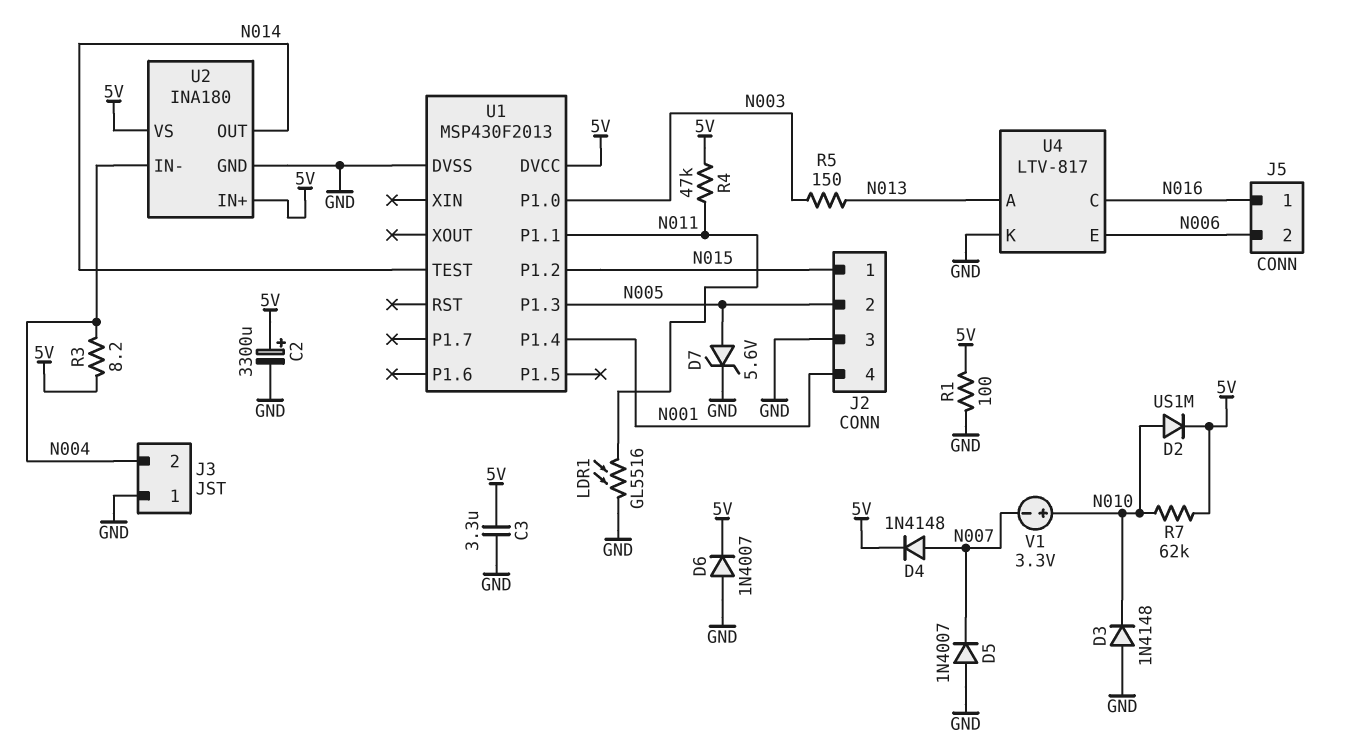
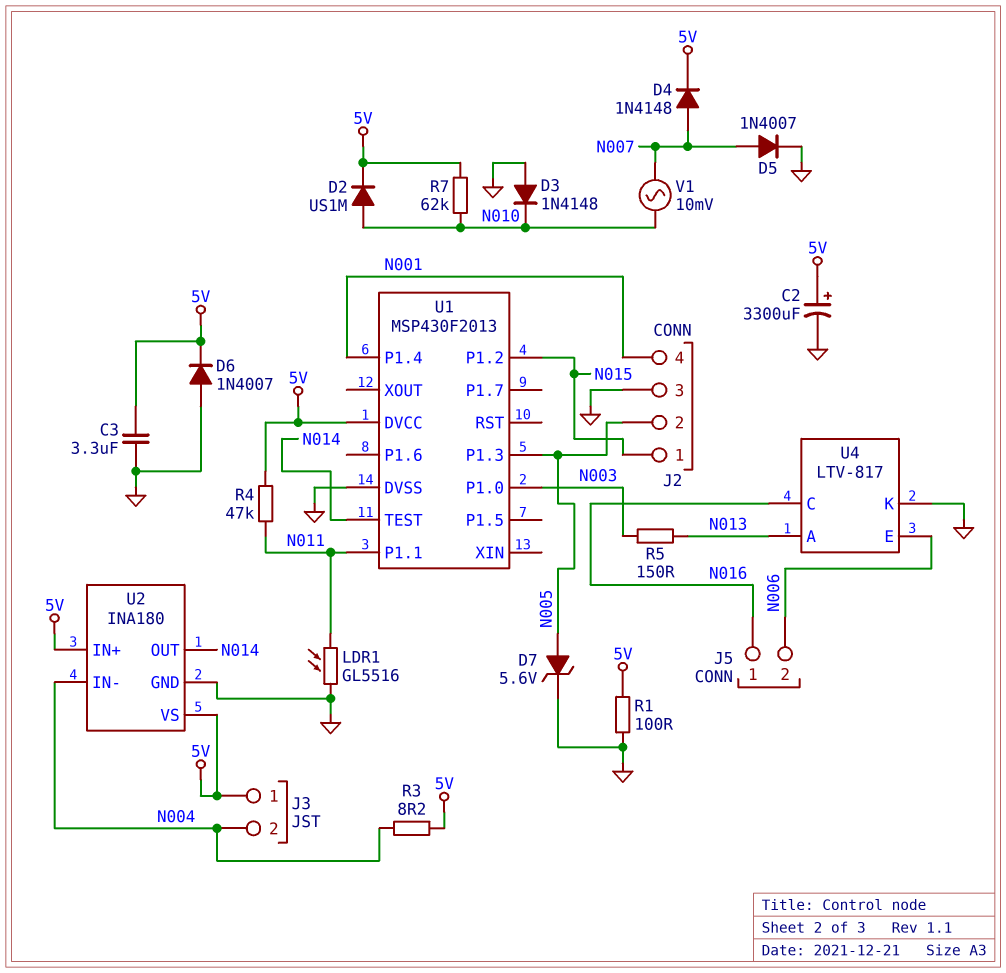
D5: diode 1N4007 (A GND, K N007) -> diode 1N4007 (A N007, K GND)
J3 pin 1: GND -> 5V
V1: 3.3V (plus N010, minus N007) -> AC 10mV (N007, N010)

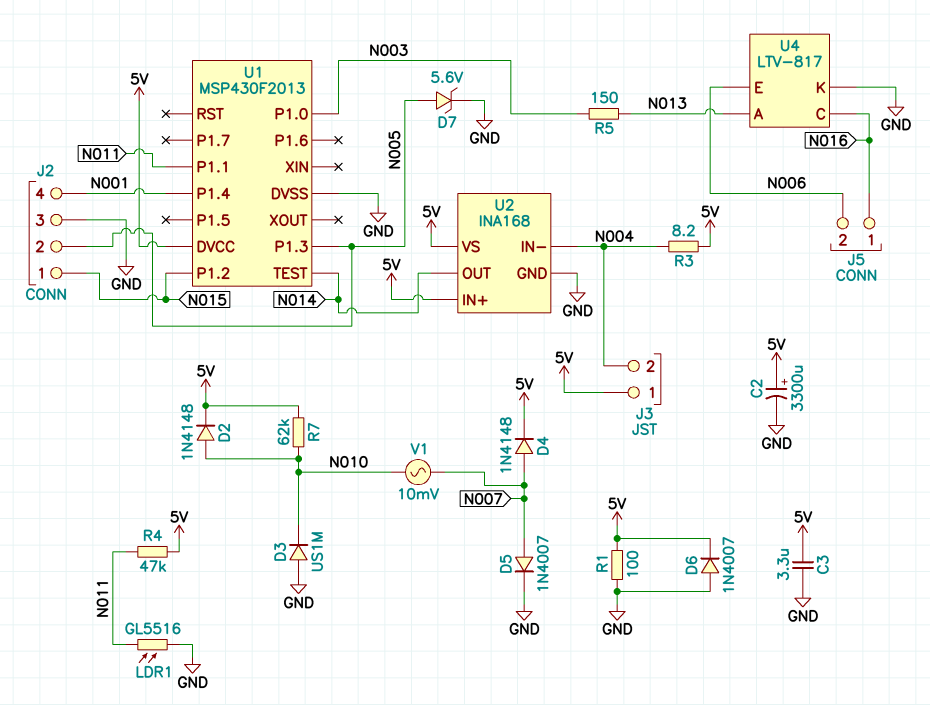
D2: diode US1M (A N010, K 5V) -> diode 1N4148 (A N010, K 5V)
D3: diode 1N4148 (A GND, K N010) -> diode US1M (A GND, K N010)
U2: INA180 -> INA168

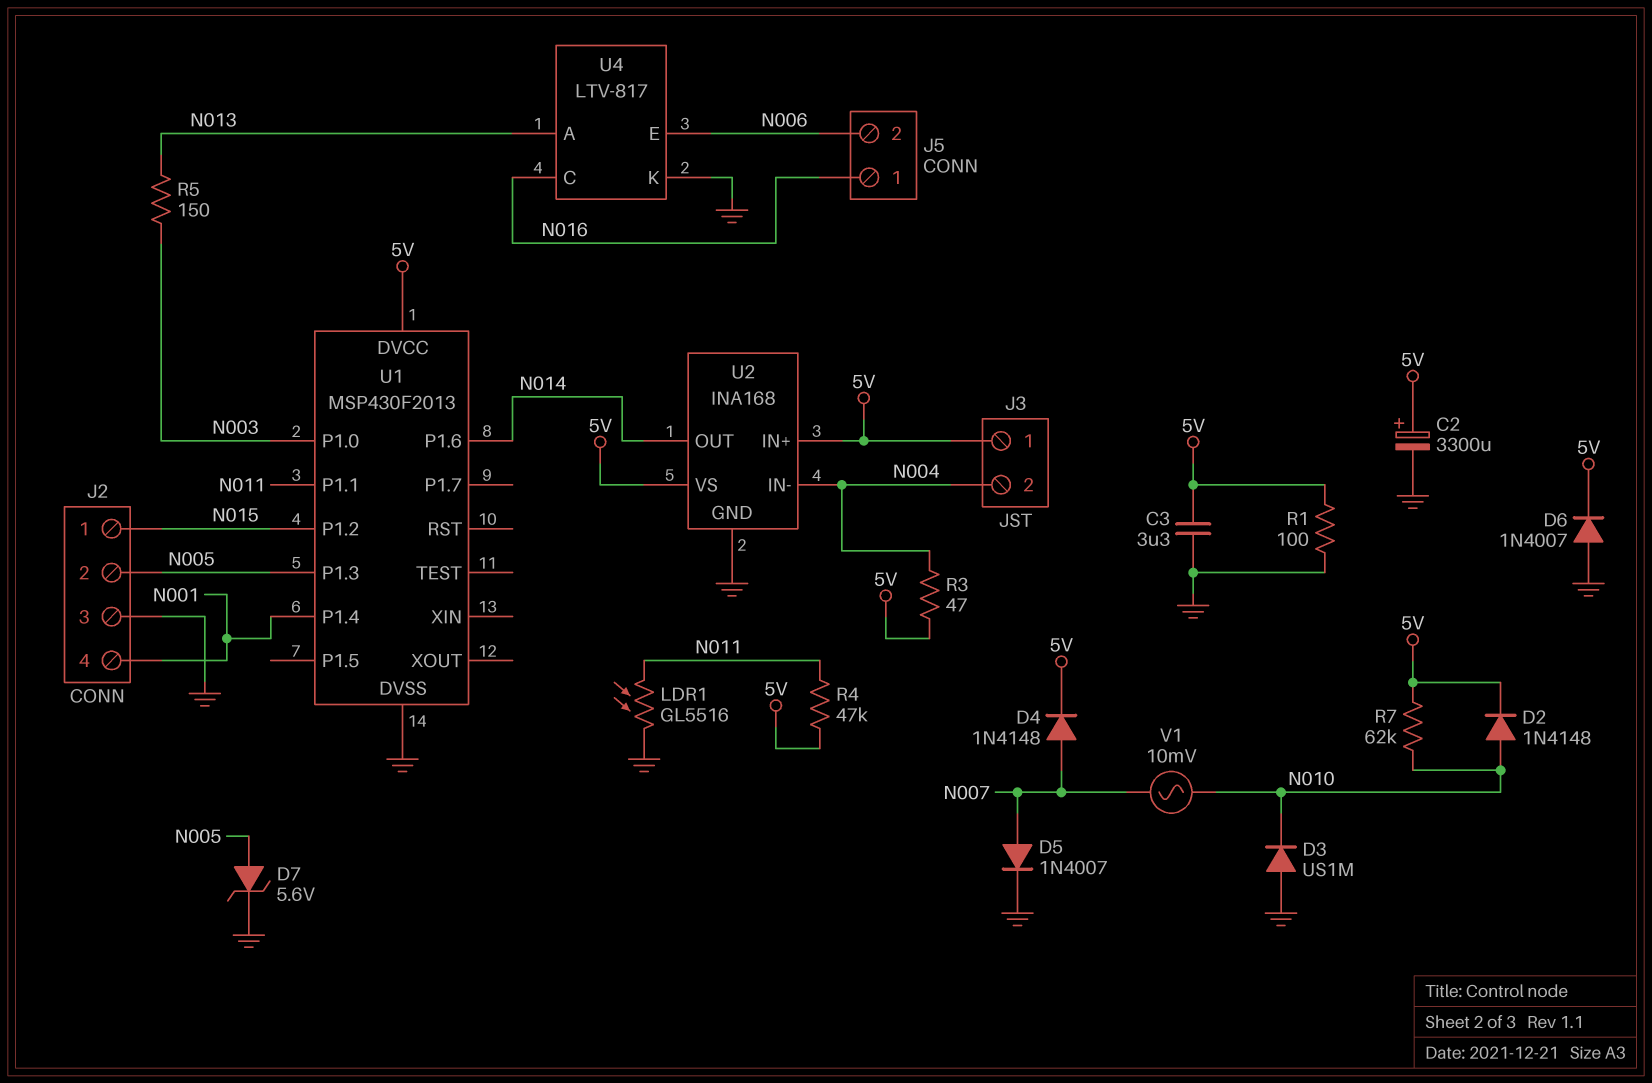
R3: 8.2 (5V, N004) -> 47 (5V, N004)
U1 pin P1.6: none -> N014
U1 pin TEST: N014 -> none

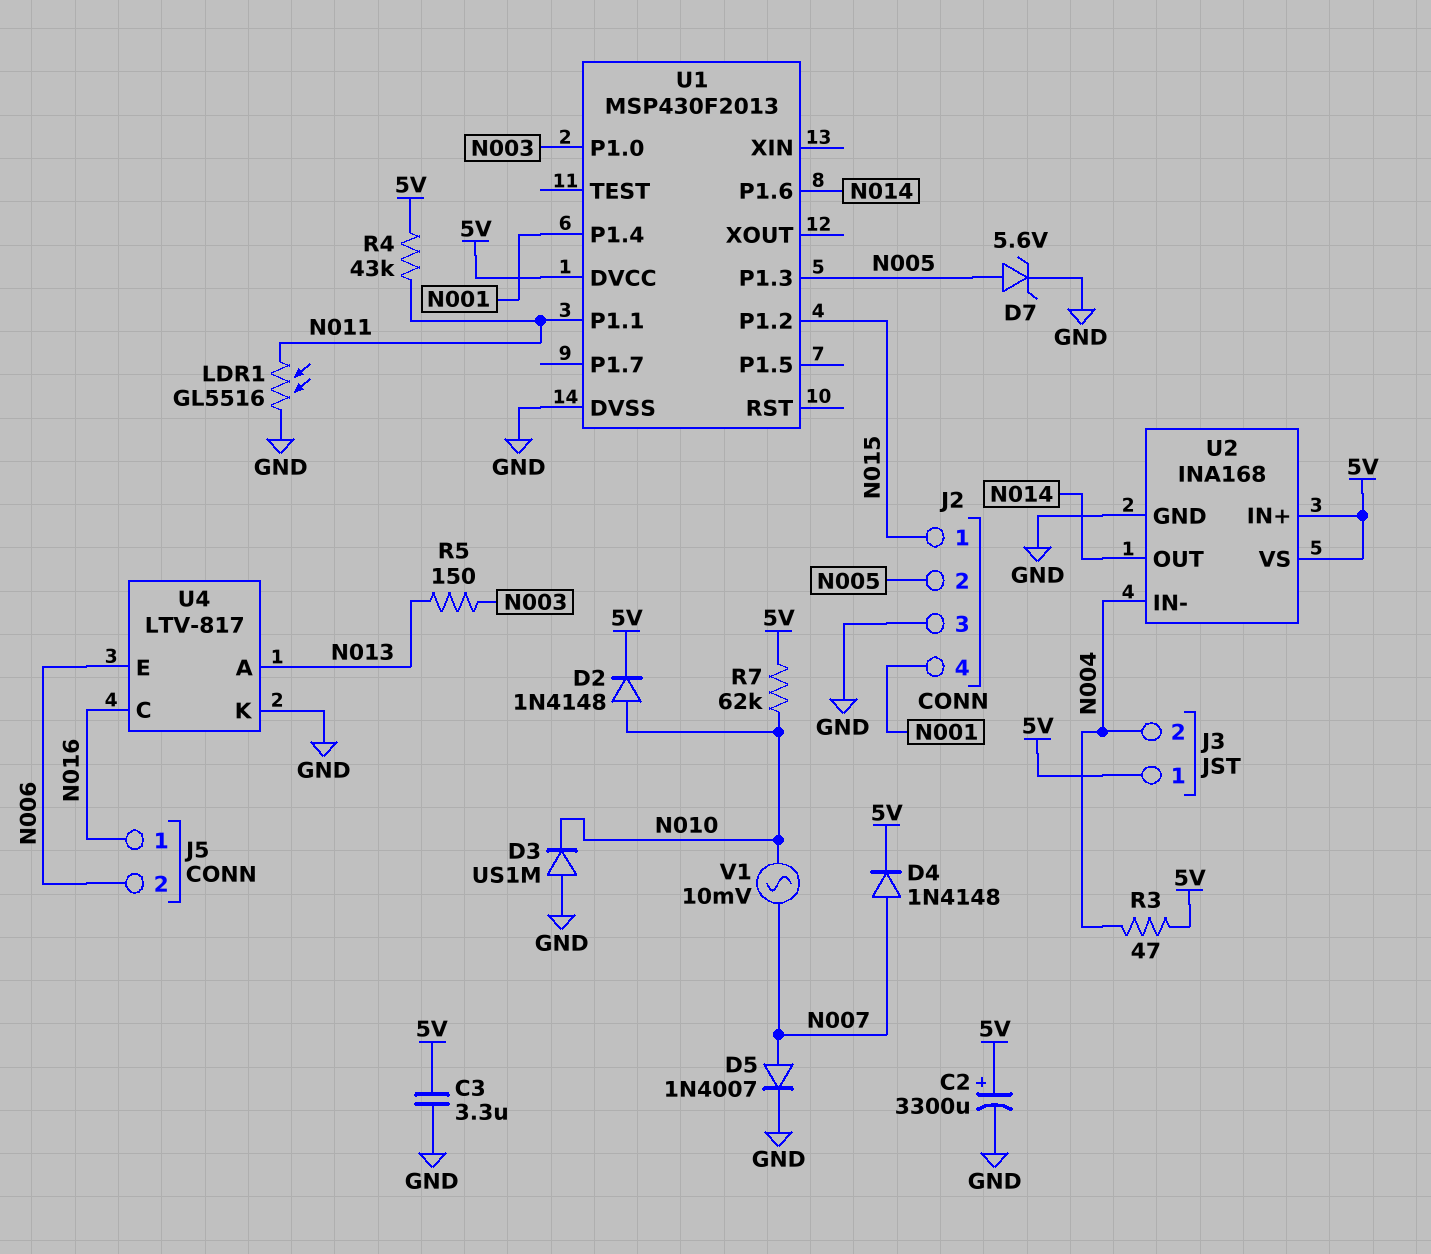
D6: diode 1N4007 (A GND, K 5V) -> none
R1: 100 (5V, GND) -> none
R4: 47k (5V, N011) -> 43k (5V, N011)

